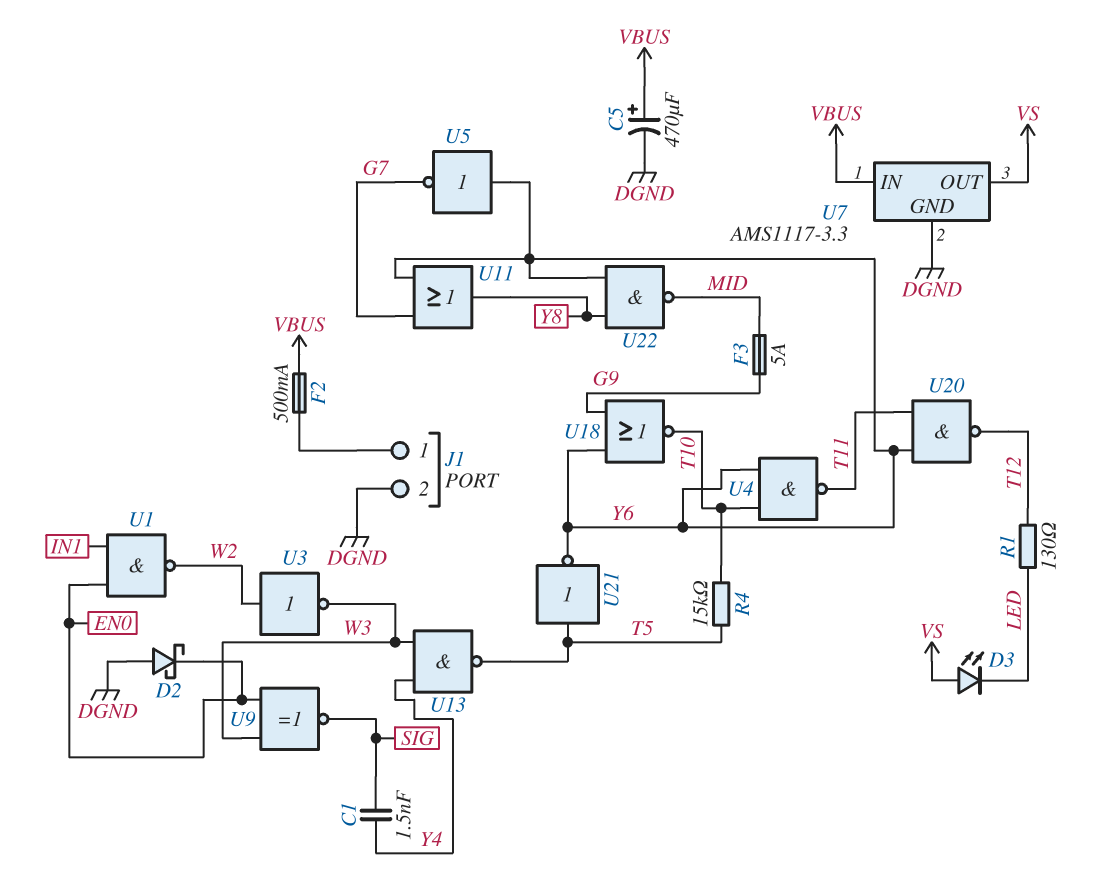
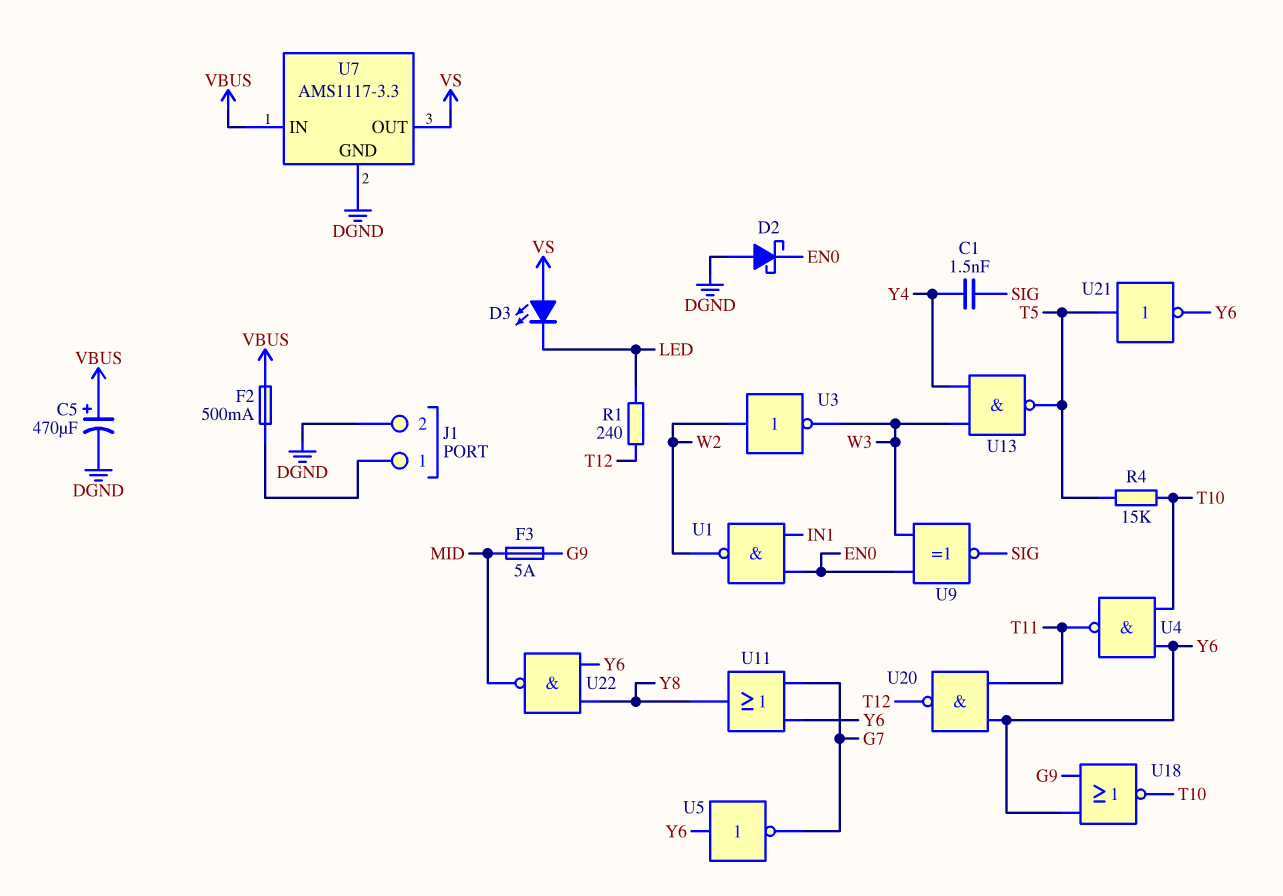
R1: 130 (LED, T12) -> 240 (LED, T12)

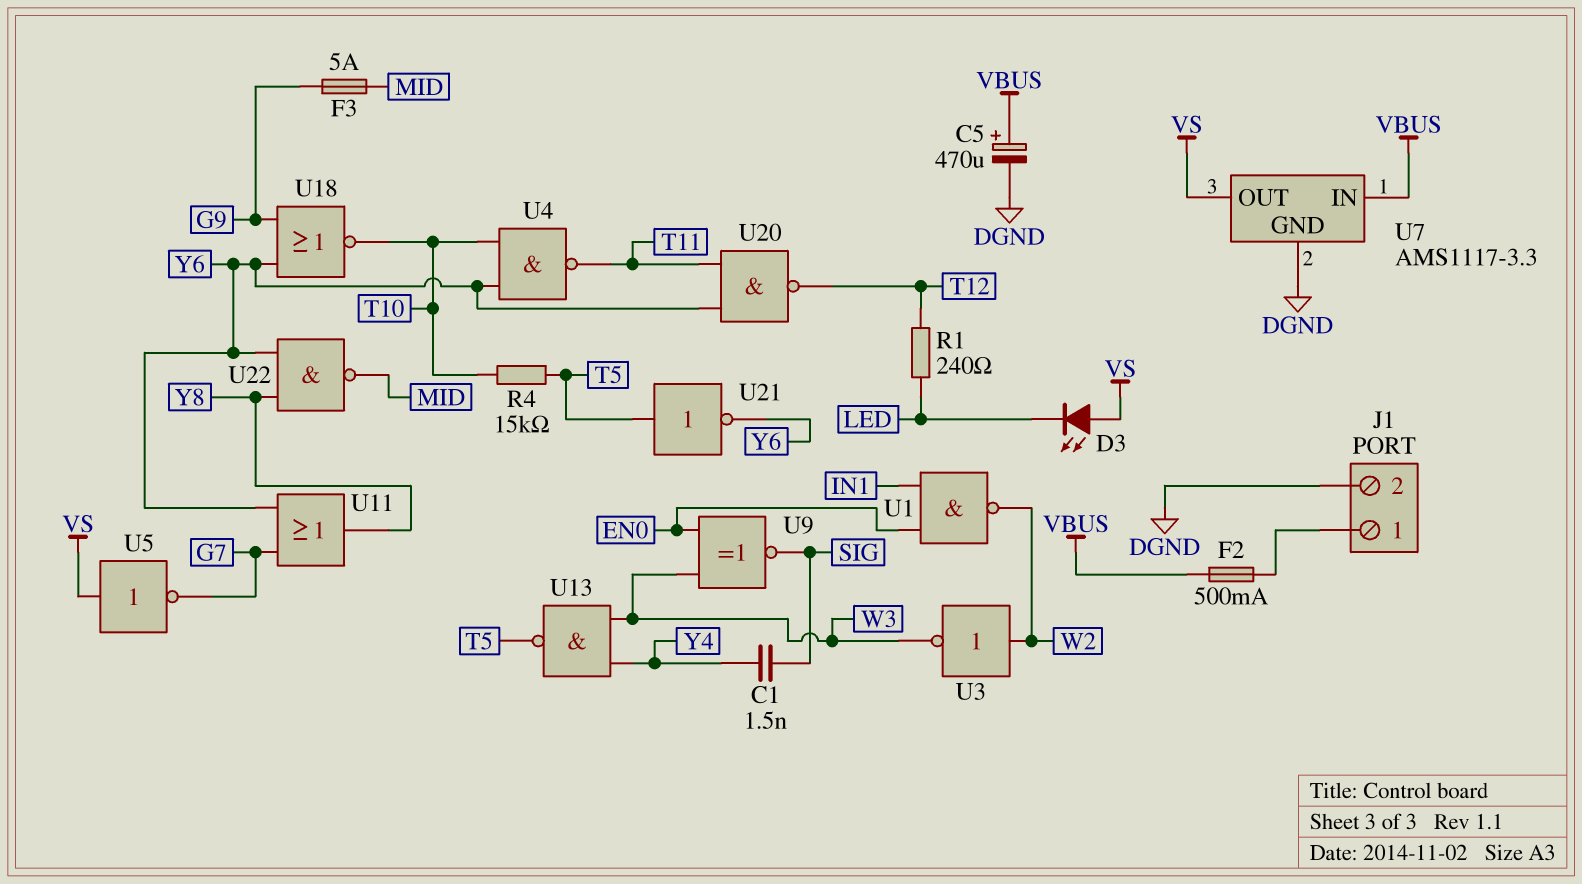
D2: schottky (A DGND, K EN0) -> none
U5: NOT (in Y6, out G7) -> NOT (in VS, out G7)

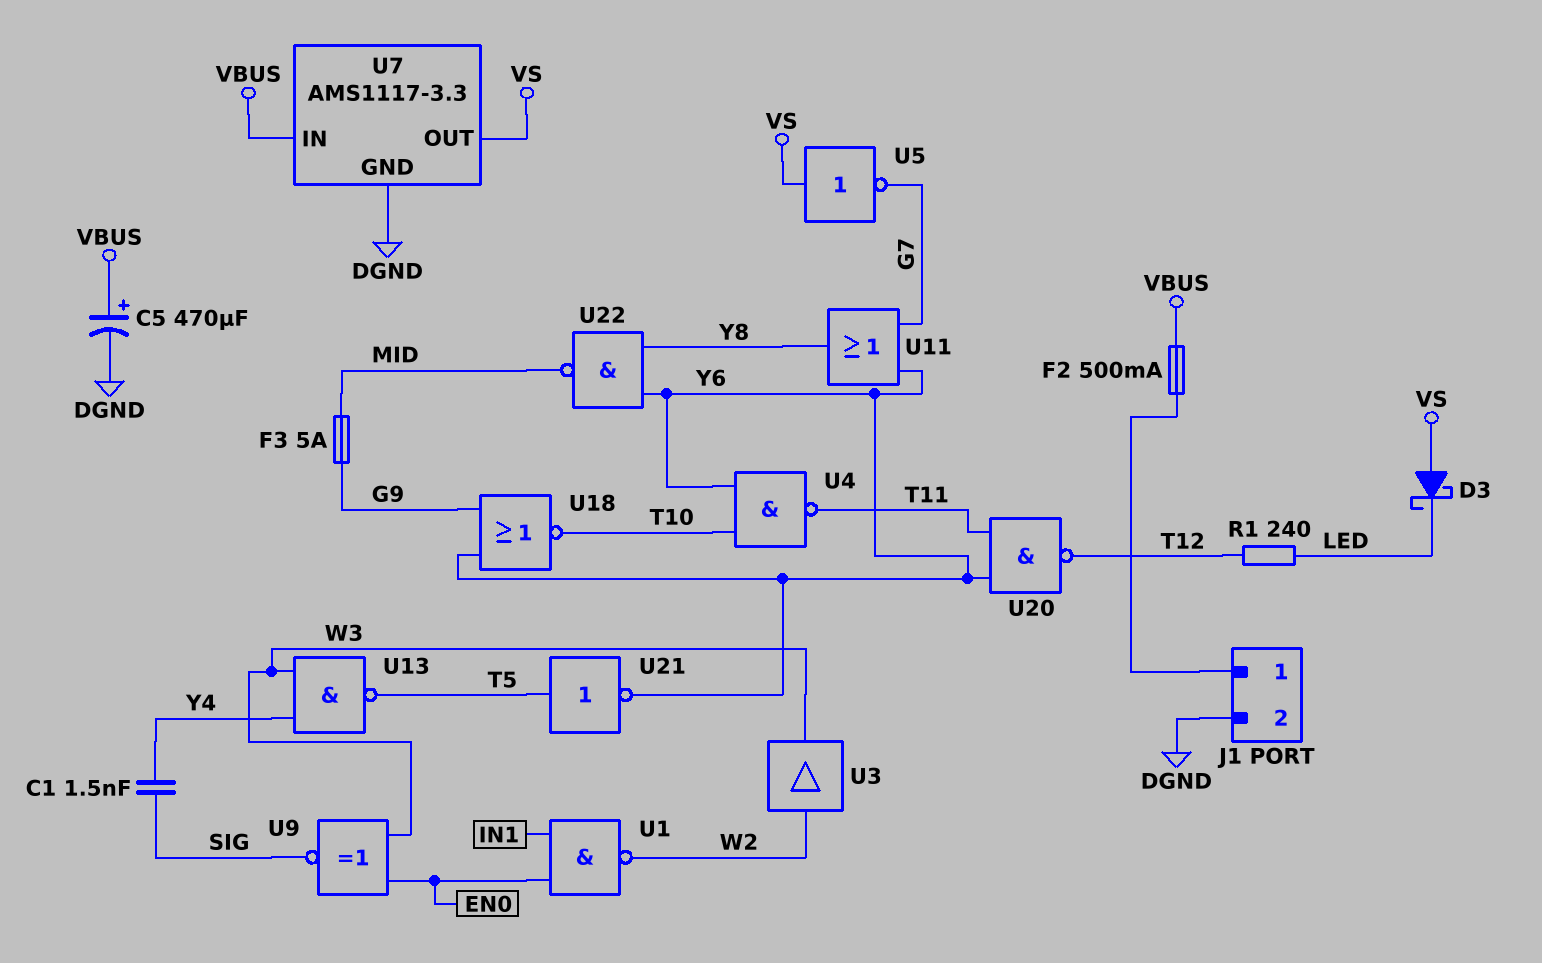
D3: LED (A VS, K LED) -> schottky (A VS, K LED)
R4: 15k (T5, T10) -> none
U3: NOT (in W2, out W3) -> buffer (in W2, out W3)

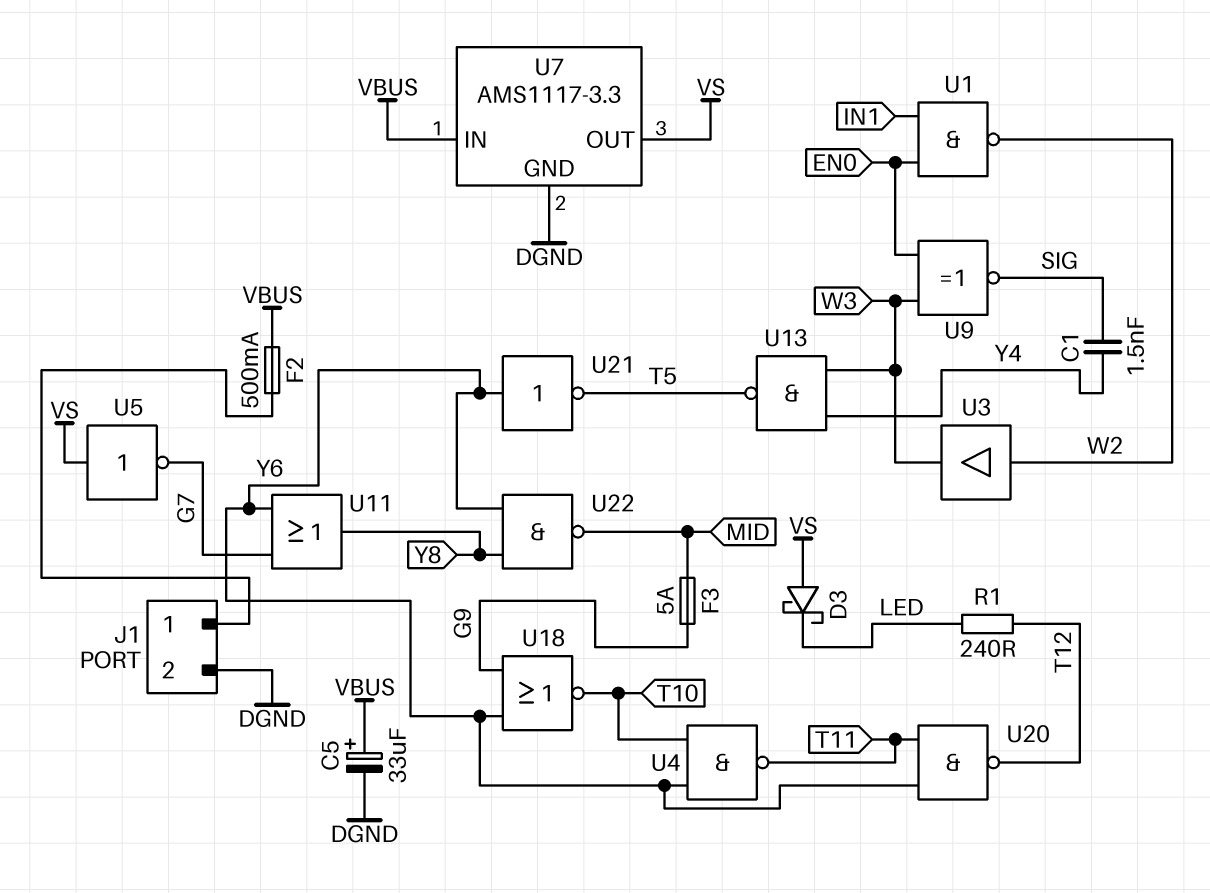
C5: 470uF (plus VBUS, minus DGND) -> 33uF (plus VBUS, minus DGND)
U21: NOT (in T5, out Y6) -> NOT (in Y6, out T5)

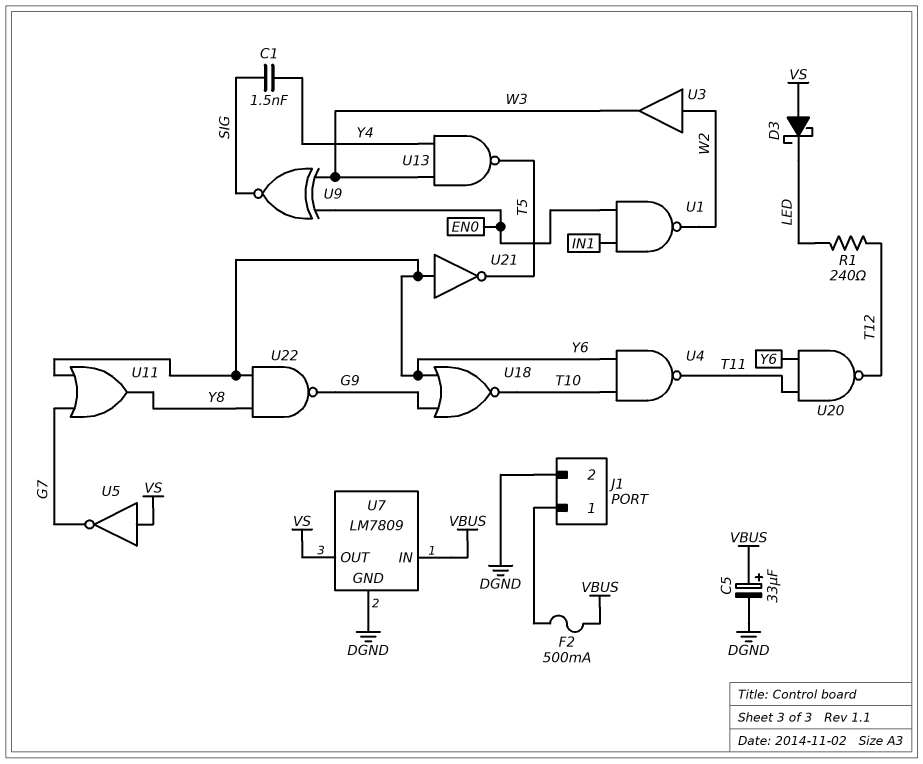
F3: 5A (G9, MID) -> none
U7: AMS1117-3.3 -> LM7809
U22: NAND (in Y6, in Y8, out MID) -> NAND (in Y6, in Y8, out G9)

